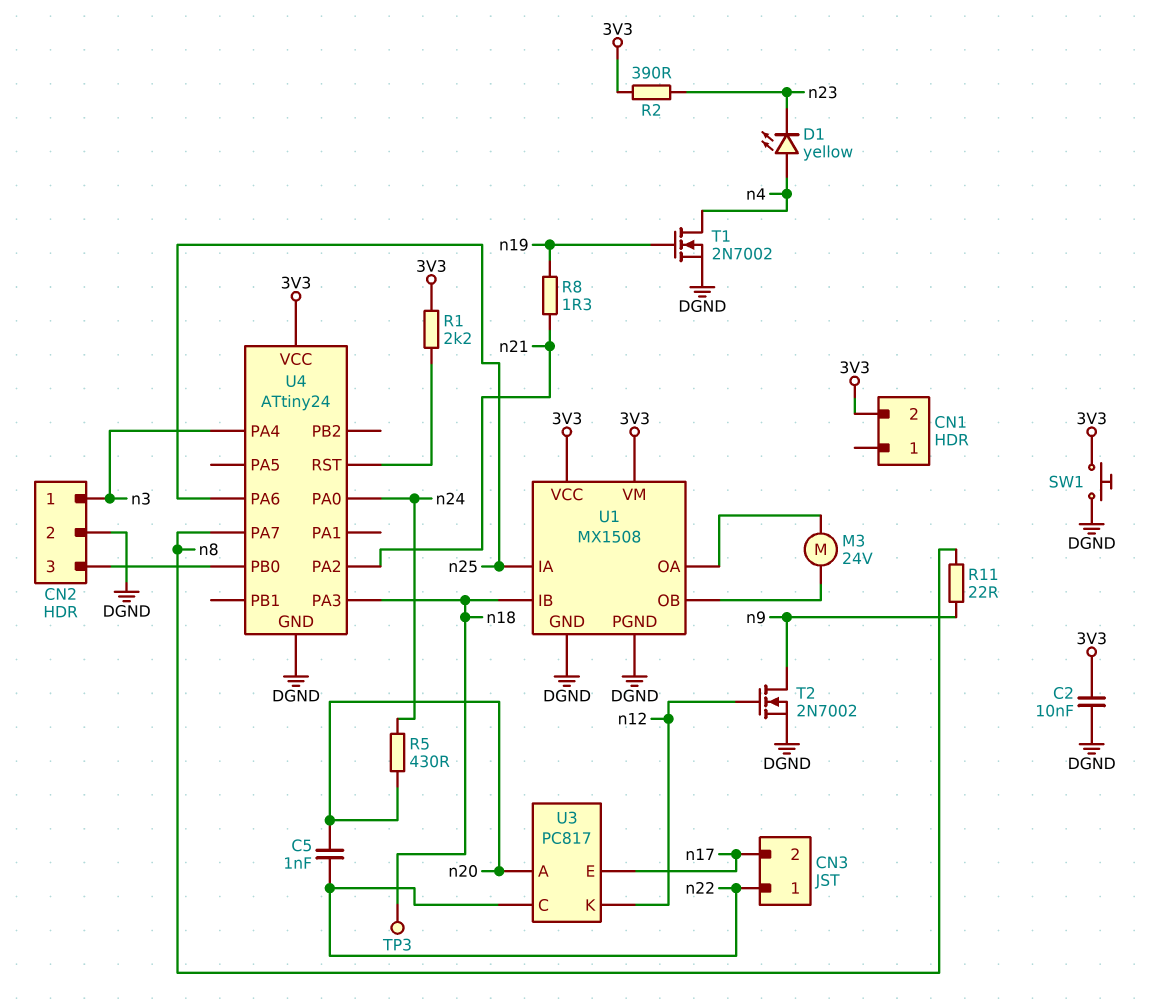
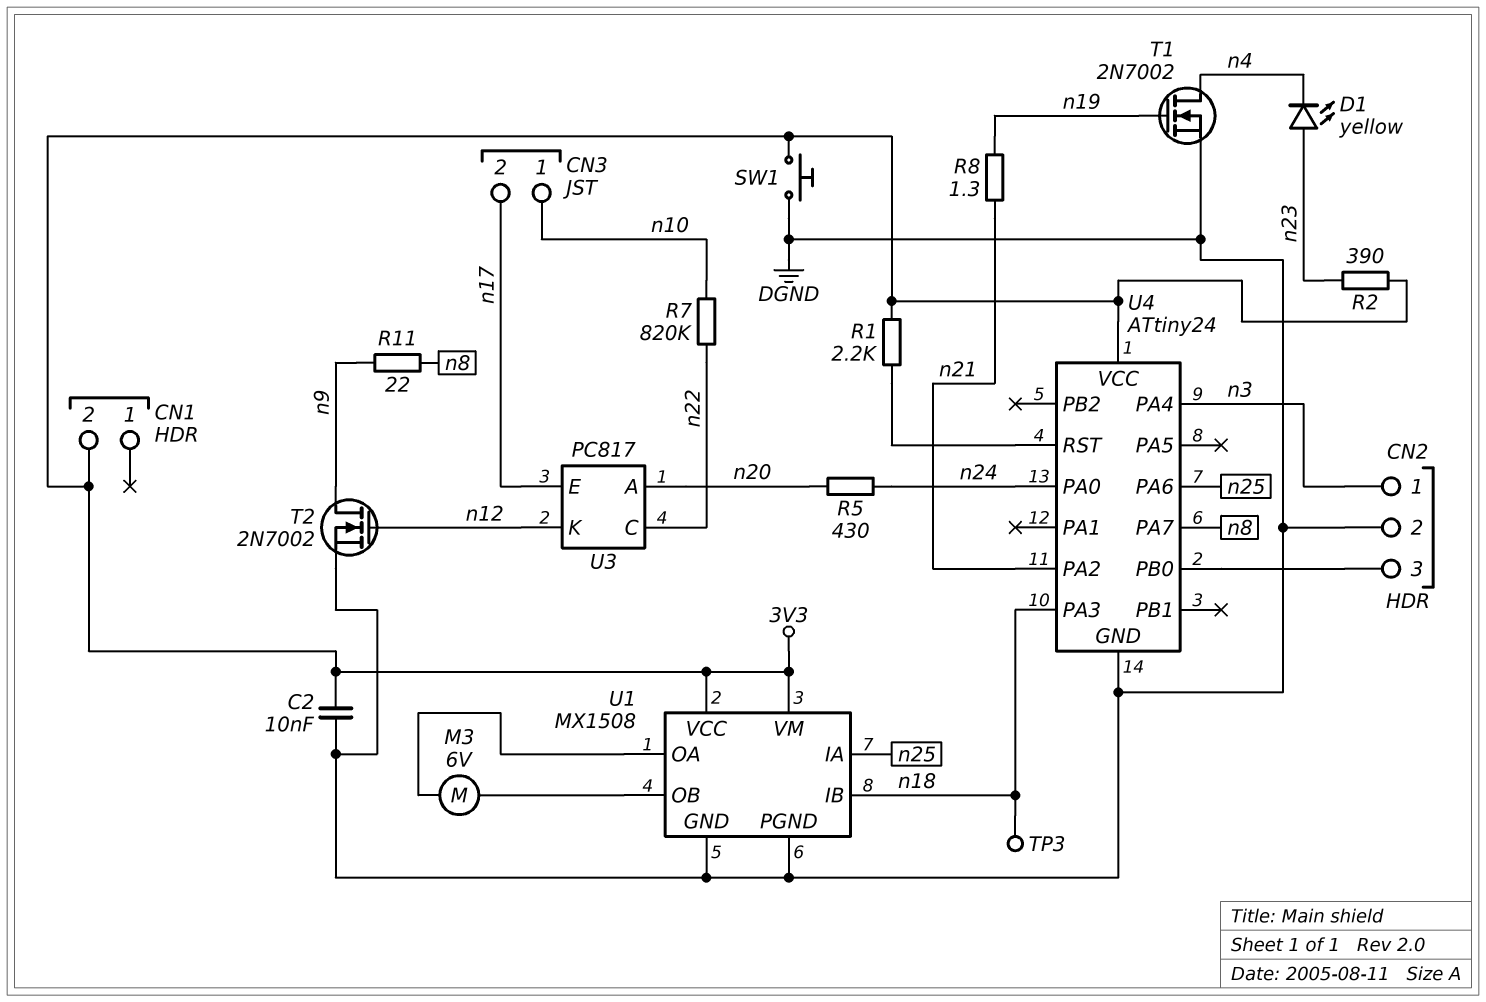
C5: 1nF (n20, n22) -> none
CN3 pin 1: n22 -> n10
D1: LED yellow (A n4, K n23) -> LED yellow (A n23, K n4)
M3: motor 24V (U1/OA, U1/OB) -> motor 6V (U1/OA, U1/OB)
R7: none -> 820k (n10, n22)

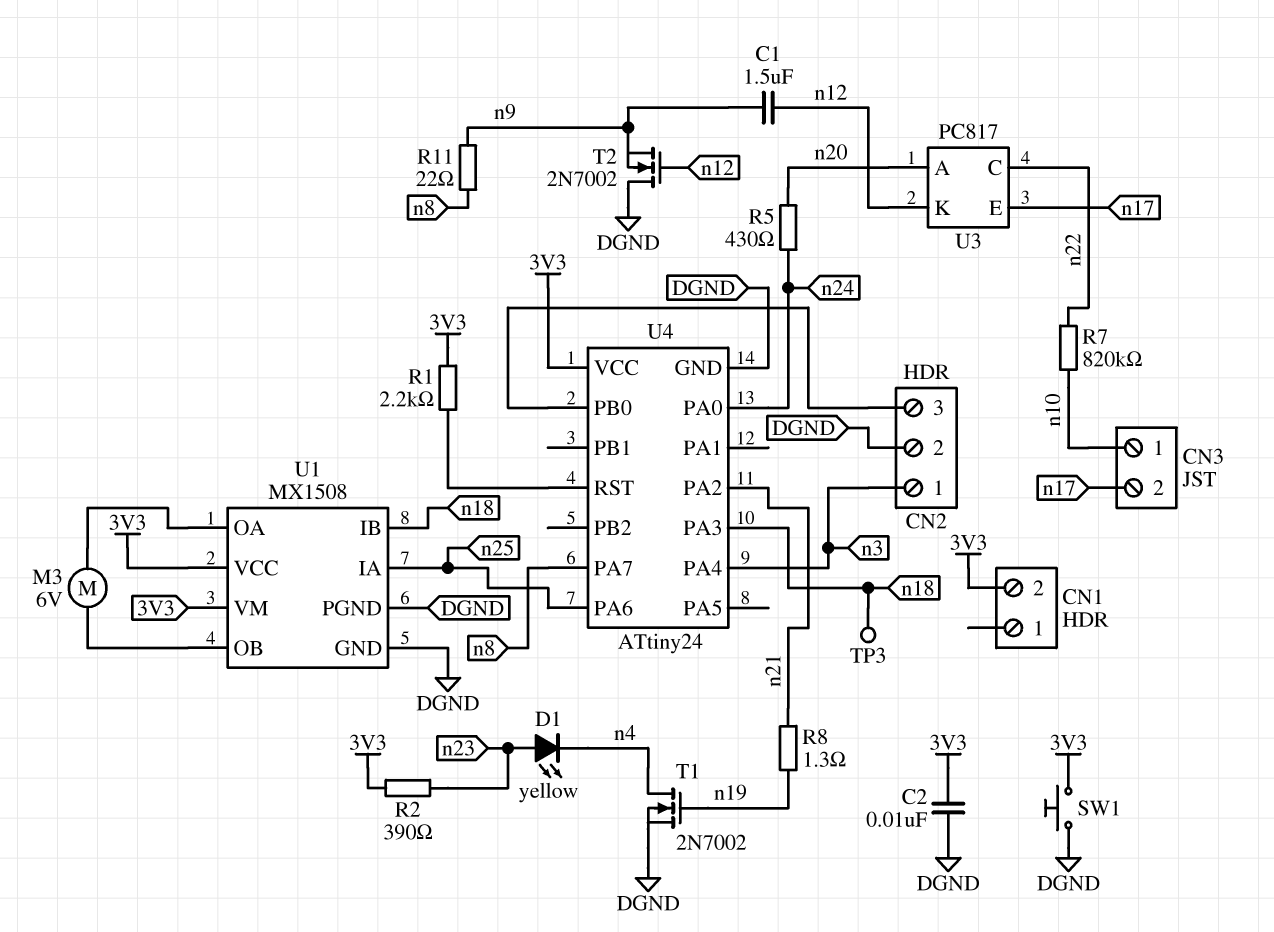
C1: none -> 1.5uF (n9, n12)
T2: NMOS 2N7002 (G n12, D n9, S DGND) -> NMOS 2N7002 (G n12, D DGND, S n9)

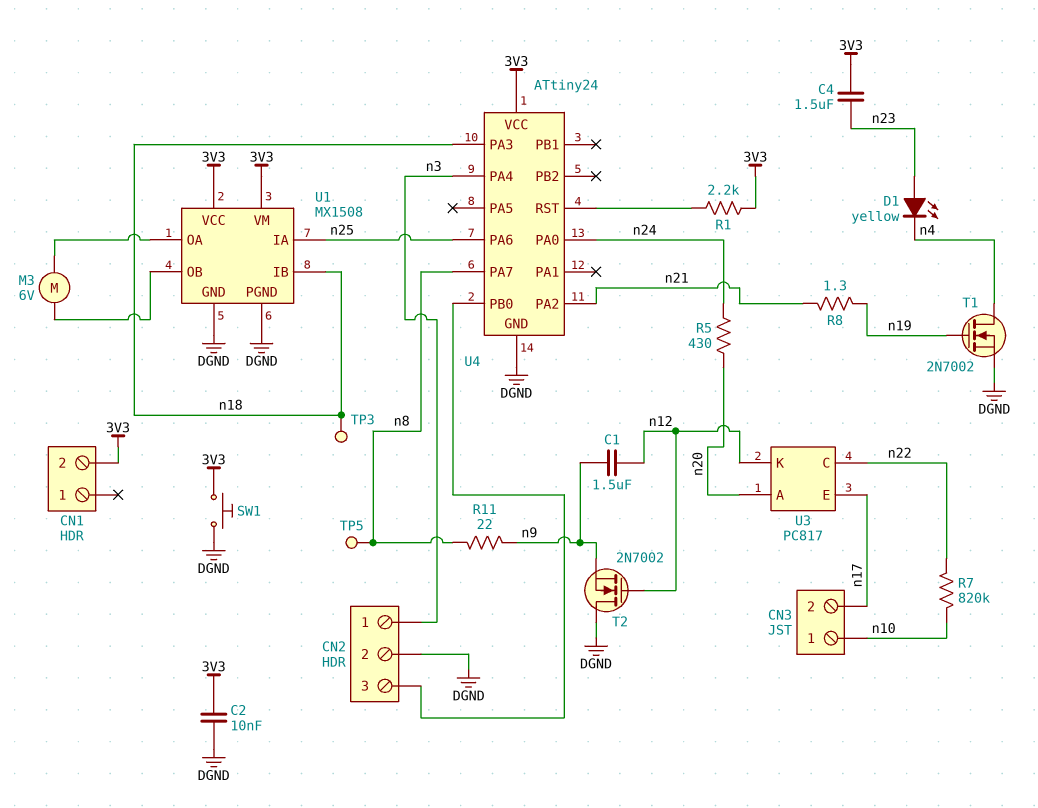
C4: none -> 1.5uF (3V3, n23)
R2: 390 (3V3, n23) -> none
TP5: none -> test point (n8)

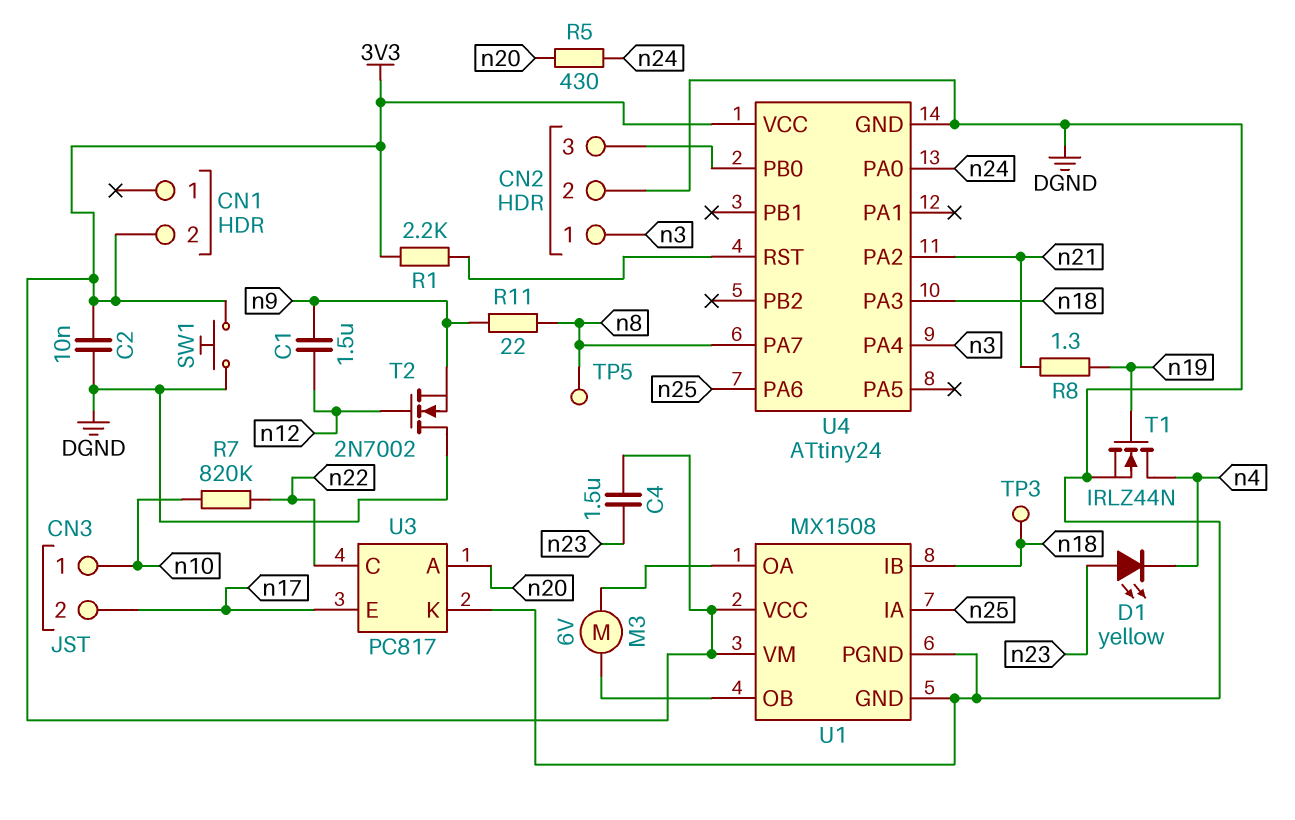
T1: NMOS 2N7002 (G n19, D n4, S DGND) -> NMOS IRLZ44N (G n19, D n4, S DGND)
U3 pin K: n12 -> DGND

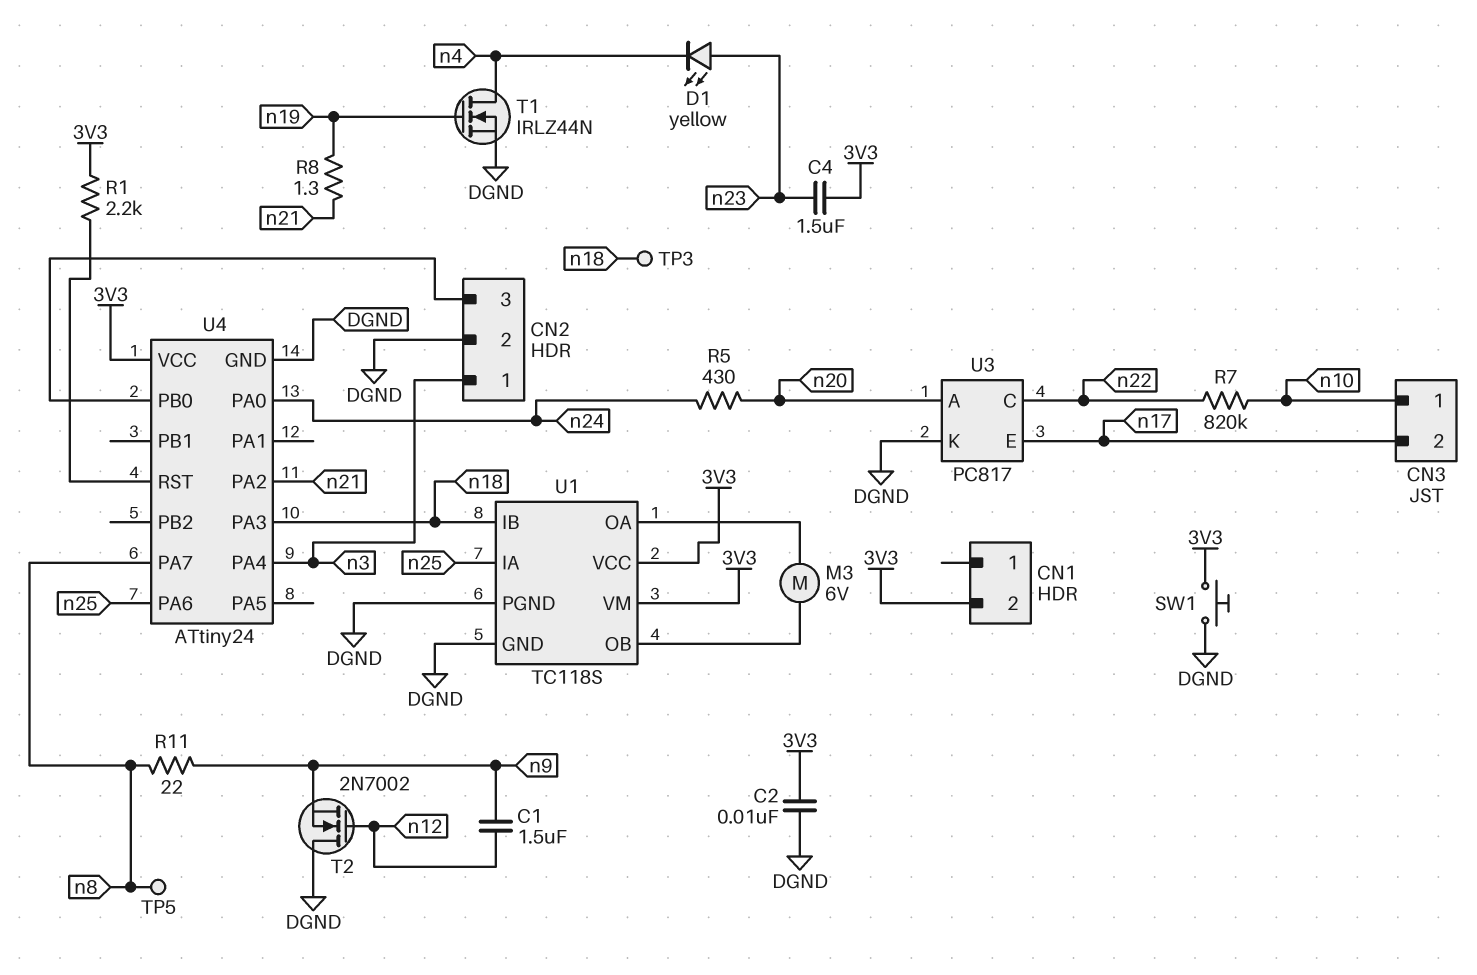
U1: MX1508 -> TC118S

